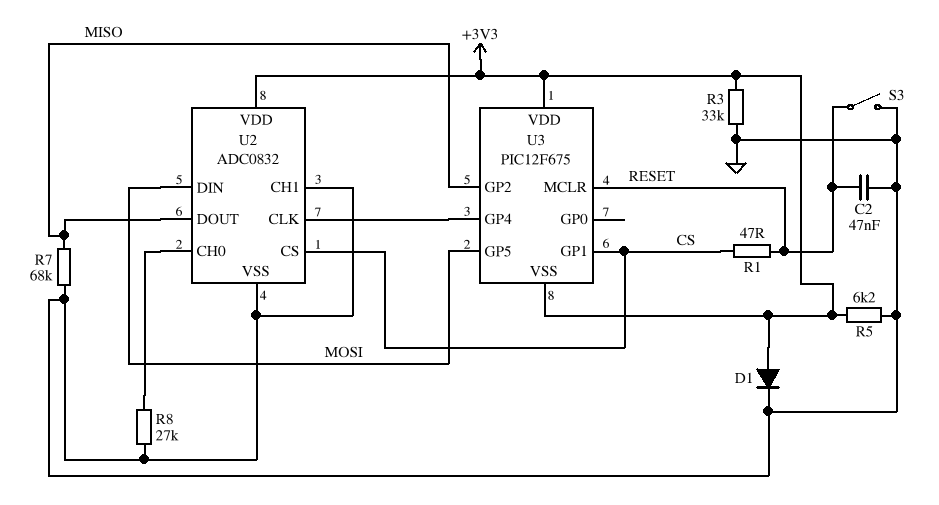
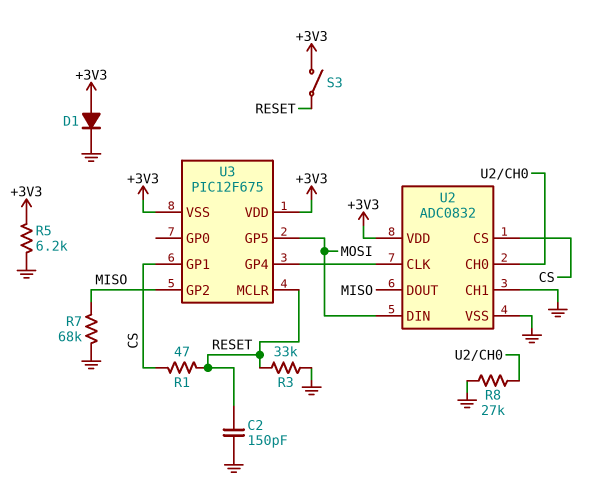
C2: 47nF (GND, RESET) -> 150pF (GND, RESET)
R3: 33k (+3V3, GND) -> 33k (GND, RESET)
S3: switch (GND, RESET) -> switch (+3V3, RESET)

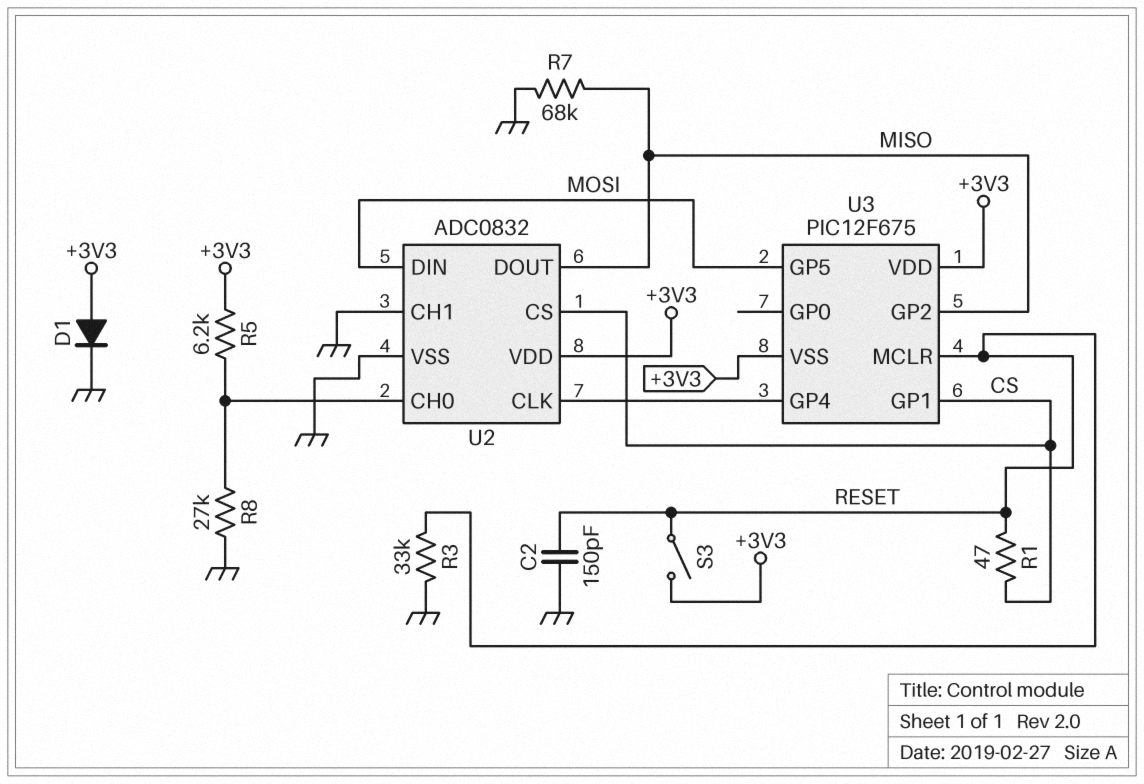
R5: 6.2k (+3V3, GND) -> 6.2k (+3V3, U2/CH0)

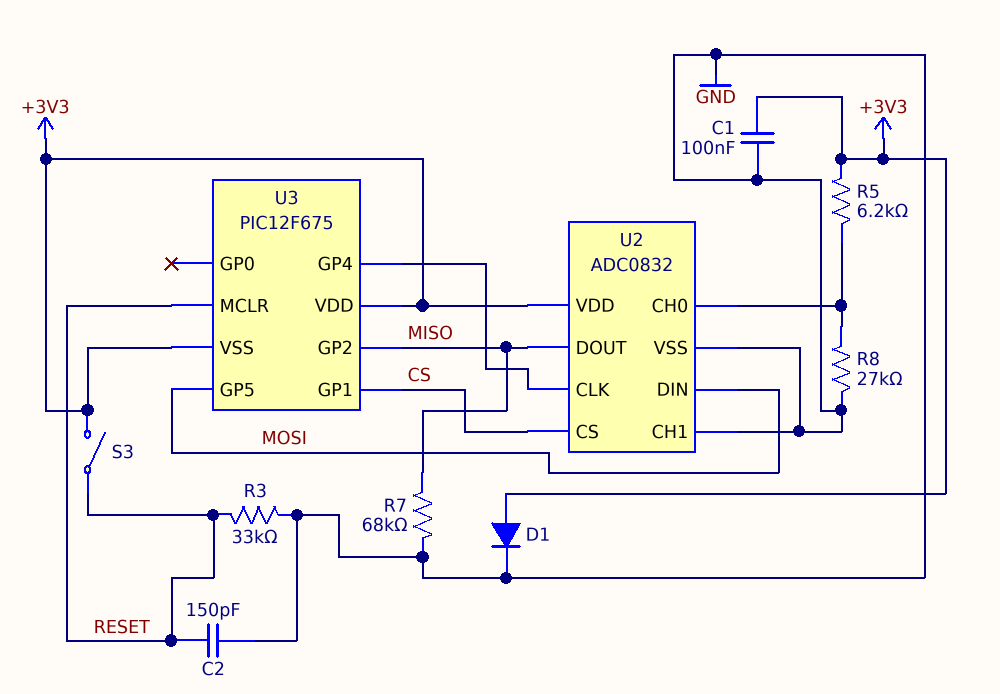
C1: none -> 100nF (+3V3, GND)
R1: 47 (CS, RESET) -> none

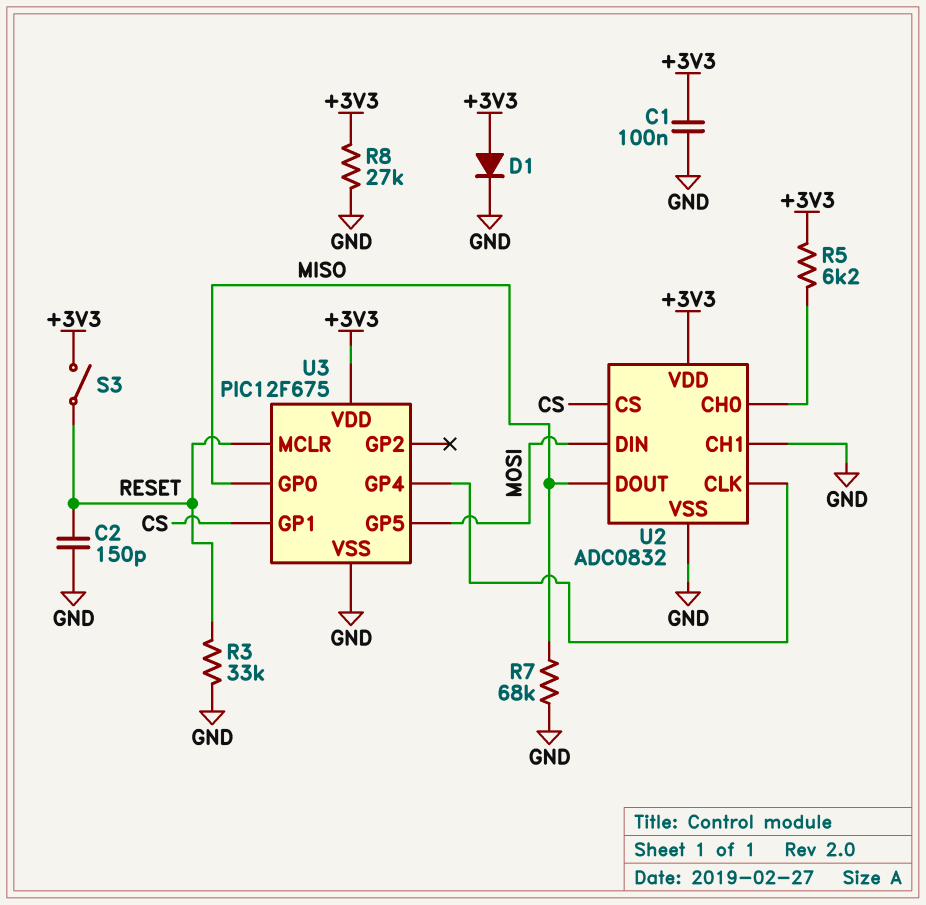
R8: 27k (GND, U2/CH0) -> 27k (+3V3, GND)
U3 pin GP0: none -> MISO
U3 pin GP2: MISO -> none
U3 pin VSS: +3V3 -> GND

